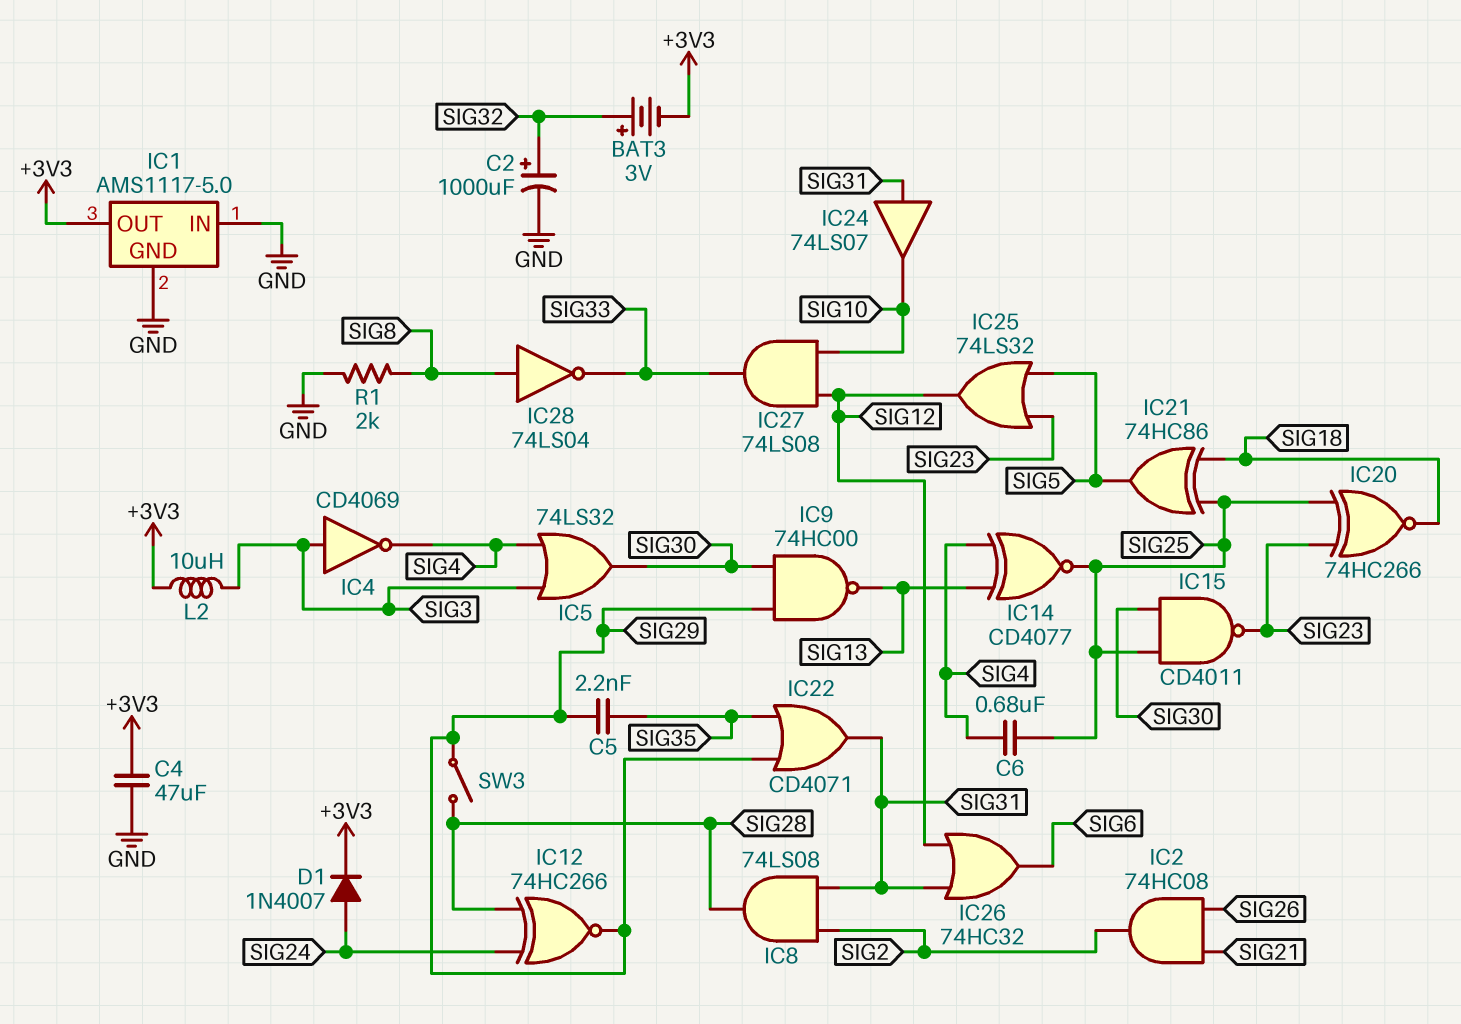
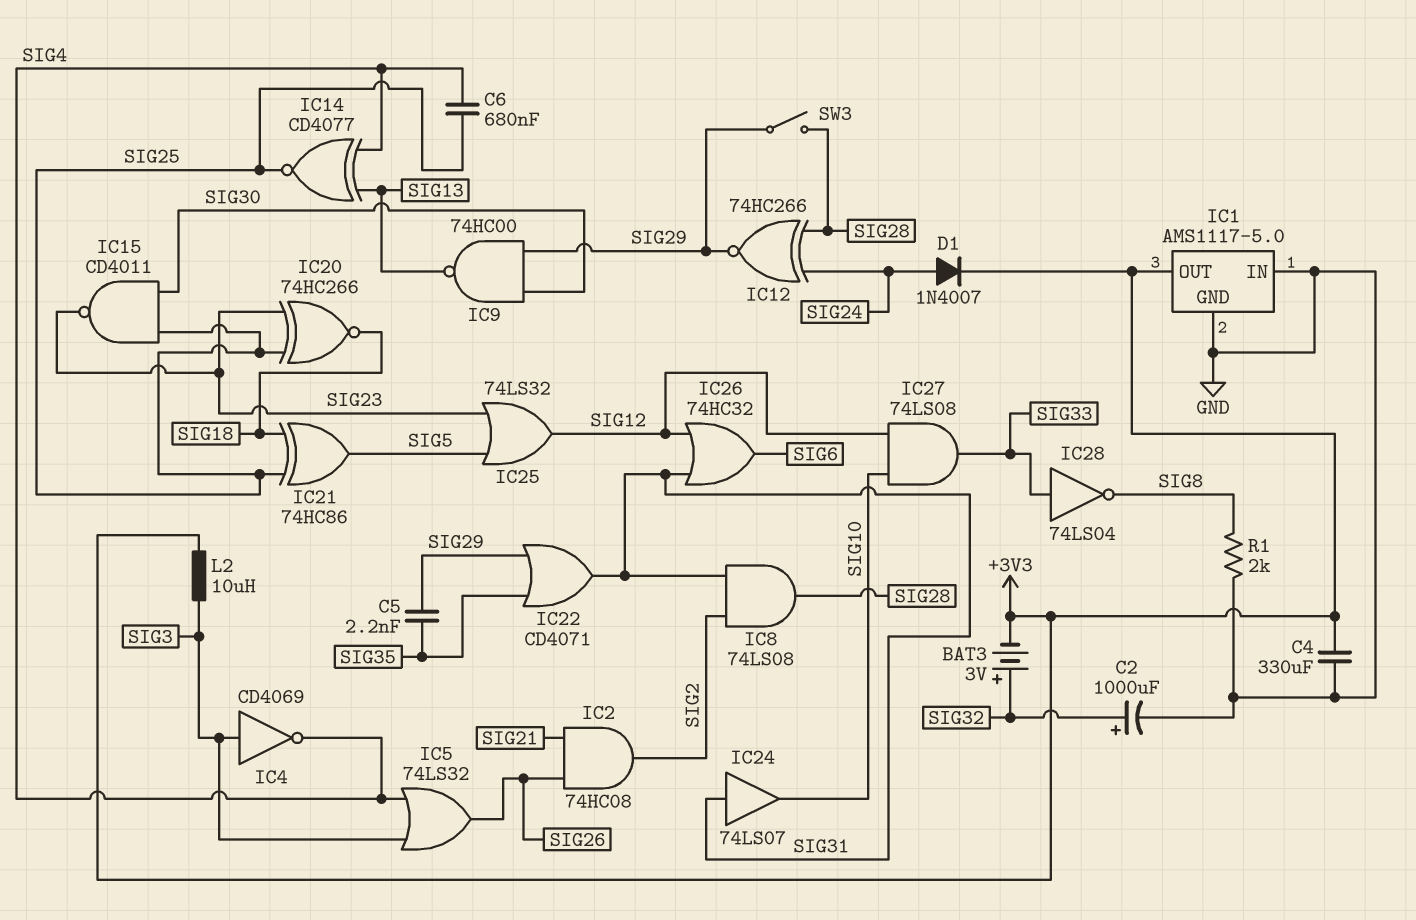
C4: 47uF (+3V3, GND) -> 330uF (+3V3, GND)
IC5: OR 74LS32 (in SIG3, in SIG4, out SIG30) -> OR 74LS32 (in SIG3, in SIG4, out SIG26)
IC28: NOT 74LS04 (in SIG8, out SIG33) -> NOT 74LS04 (in SIG33, out SIG8)

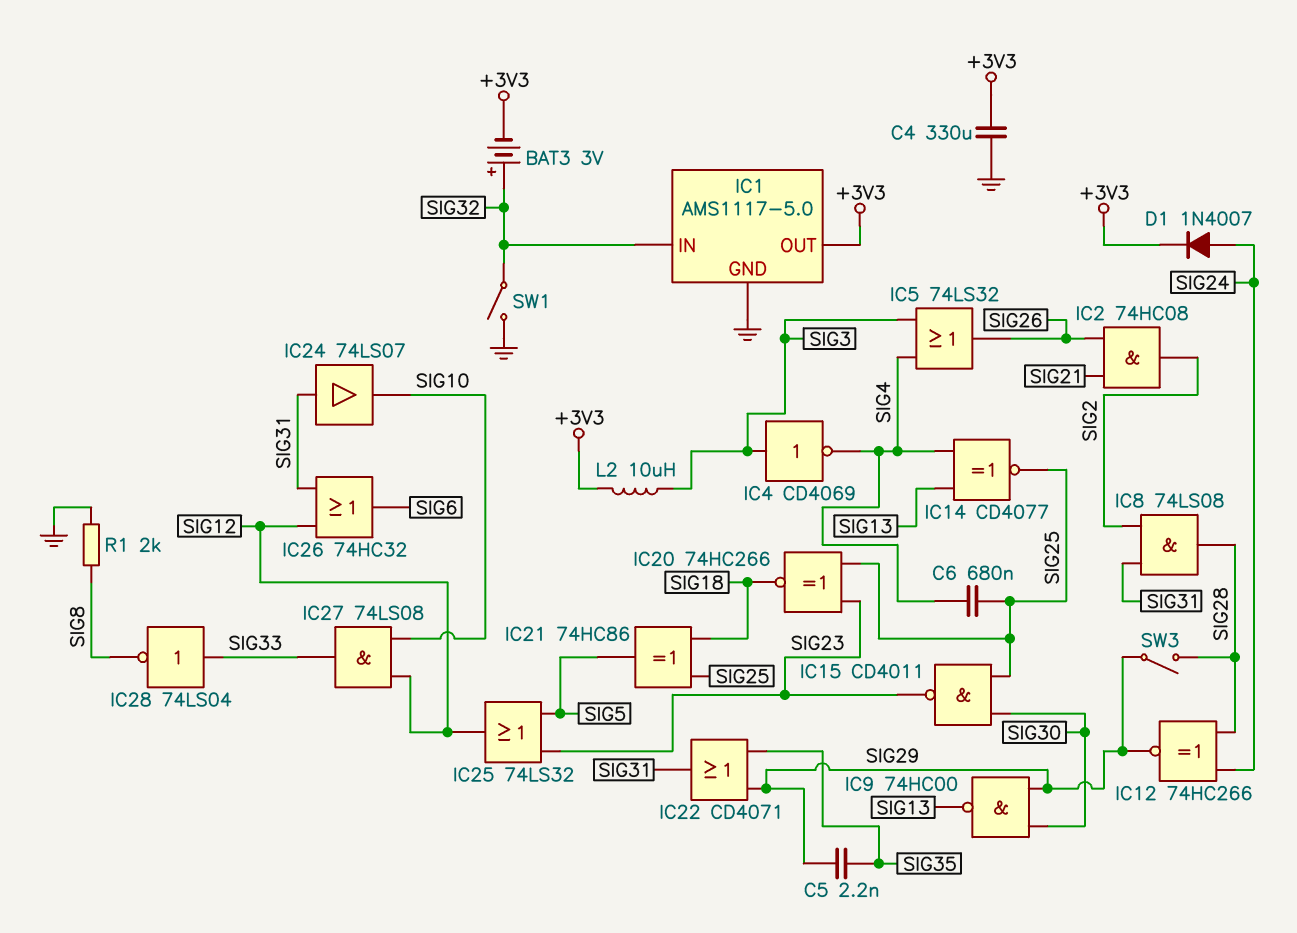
C2: 1000uF (plus SIG32, minus GND) -> none
IC1 pin IN: GND -> SIG32
SW1: none -> switch (GND, SIG32)

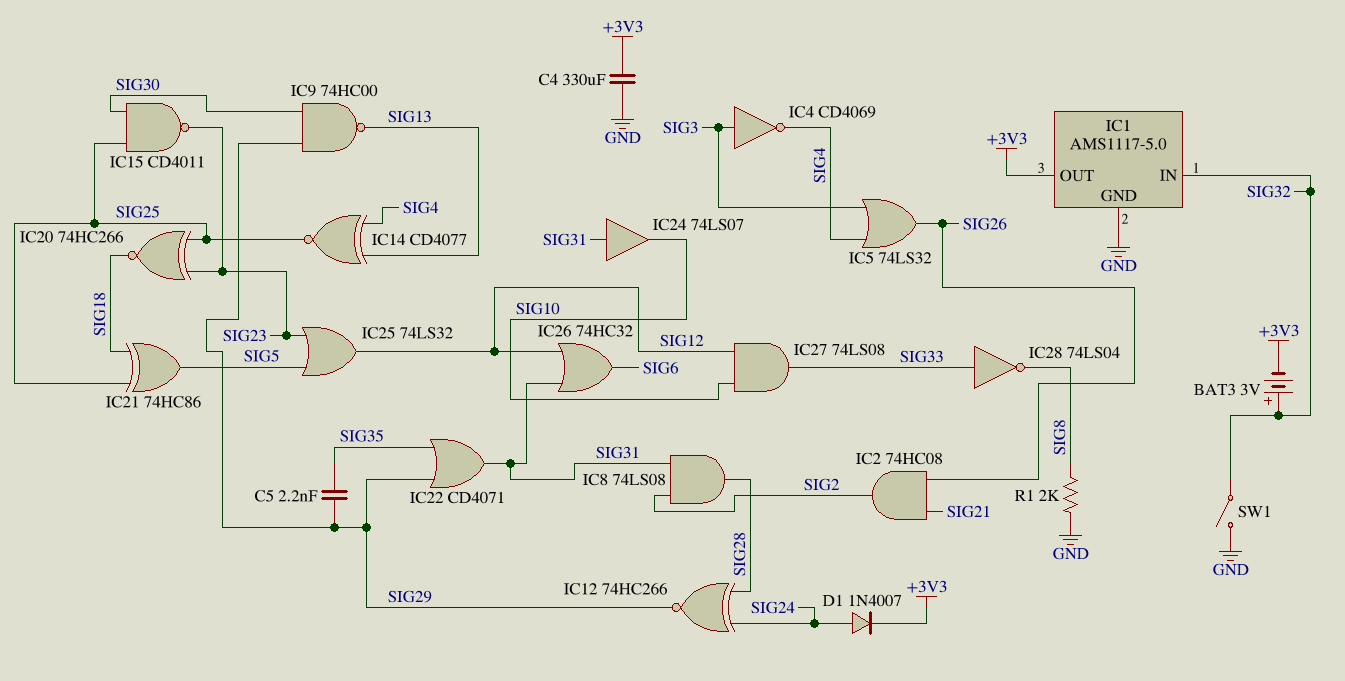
C6: 680nF (SIG4, SIG25) -> none
L2: 10uH (+3V3, SIG3) -> none
SW3: switch (SIG28, SIG29) -> none

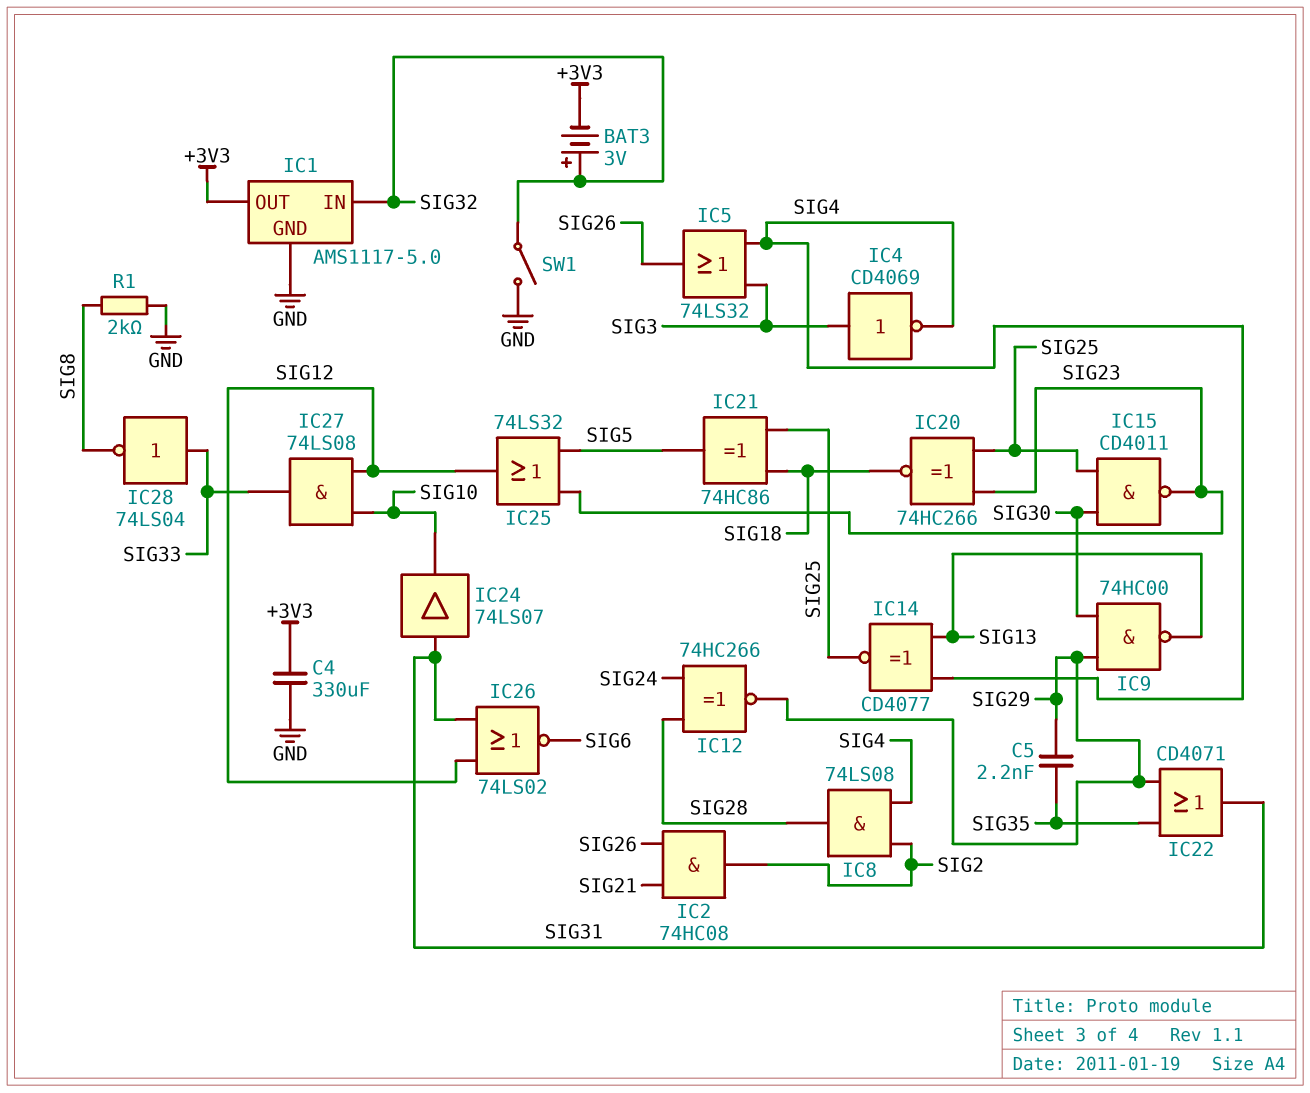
D1: diode 1N4007 (A SIG24, K +3V3) -> none
IC8: AND 74LS08 (in SIG2, in SIG31, out SIG28) -> AND 74LS08 (in SIG2, in SIG4, out SIG28)
IC26: OR 74HC32 (in SIG12, in SIG31, out SIG6) -> NOR 74LS02 (in SIG12, in SIG31, out SIG6)

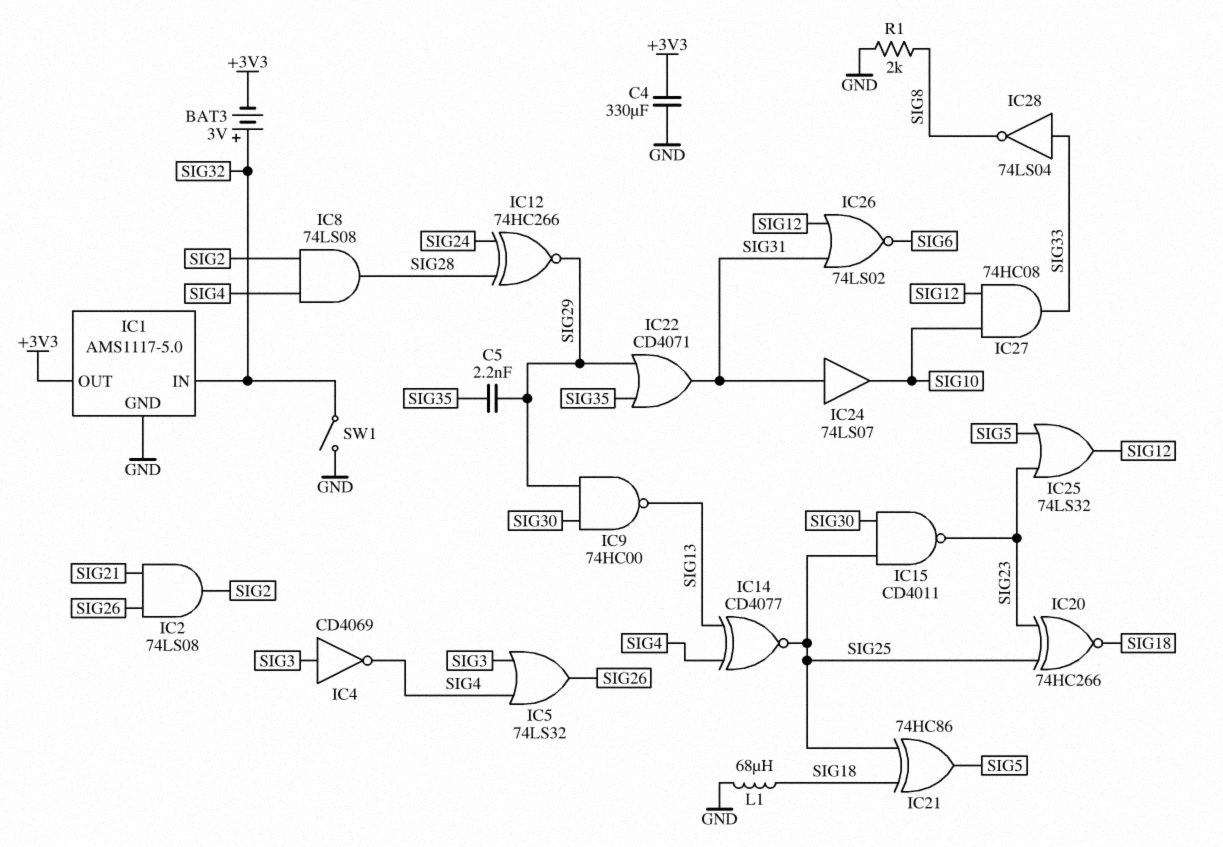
IC2: AND 74HC08 (in SIG21, in SIG26, out SIG2) -> AND 74LS08 (in SIG21, in SIG26, out SIG2)
IC27: AND 74LS08 (in SIG10, in SIG12, out SIG33) -> AND 74HC08 (in SIG10, in SIG12, out SIG33)
L1: none -> 68uH (GND, SIG18)

